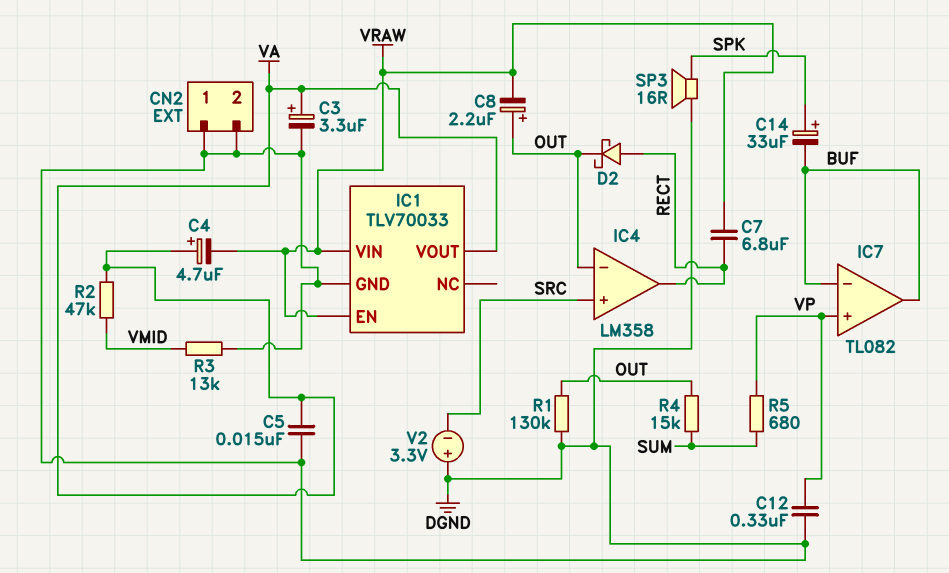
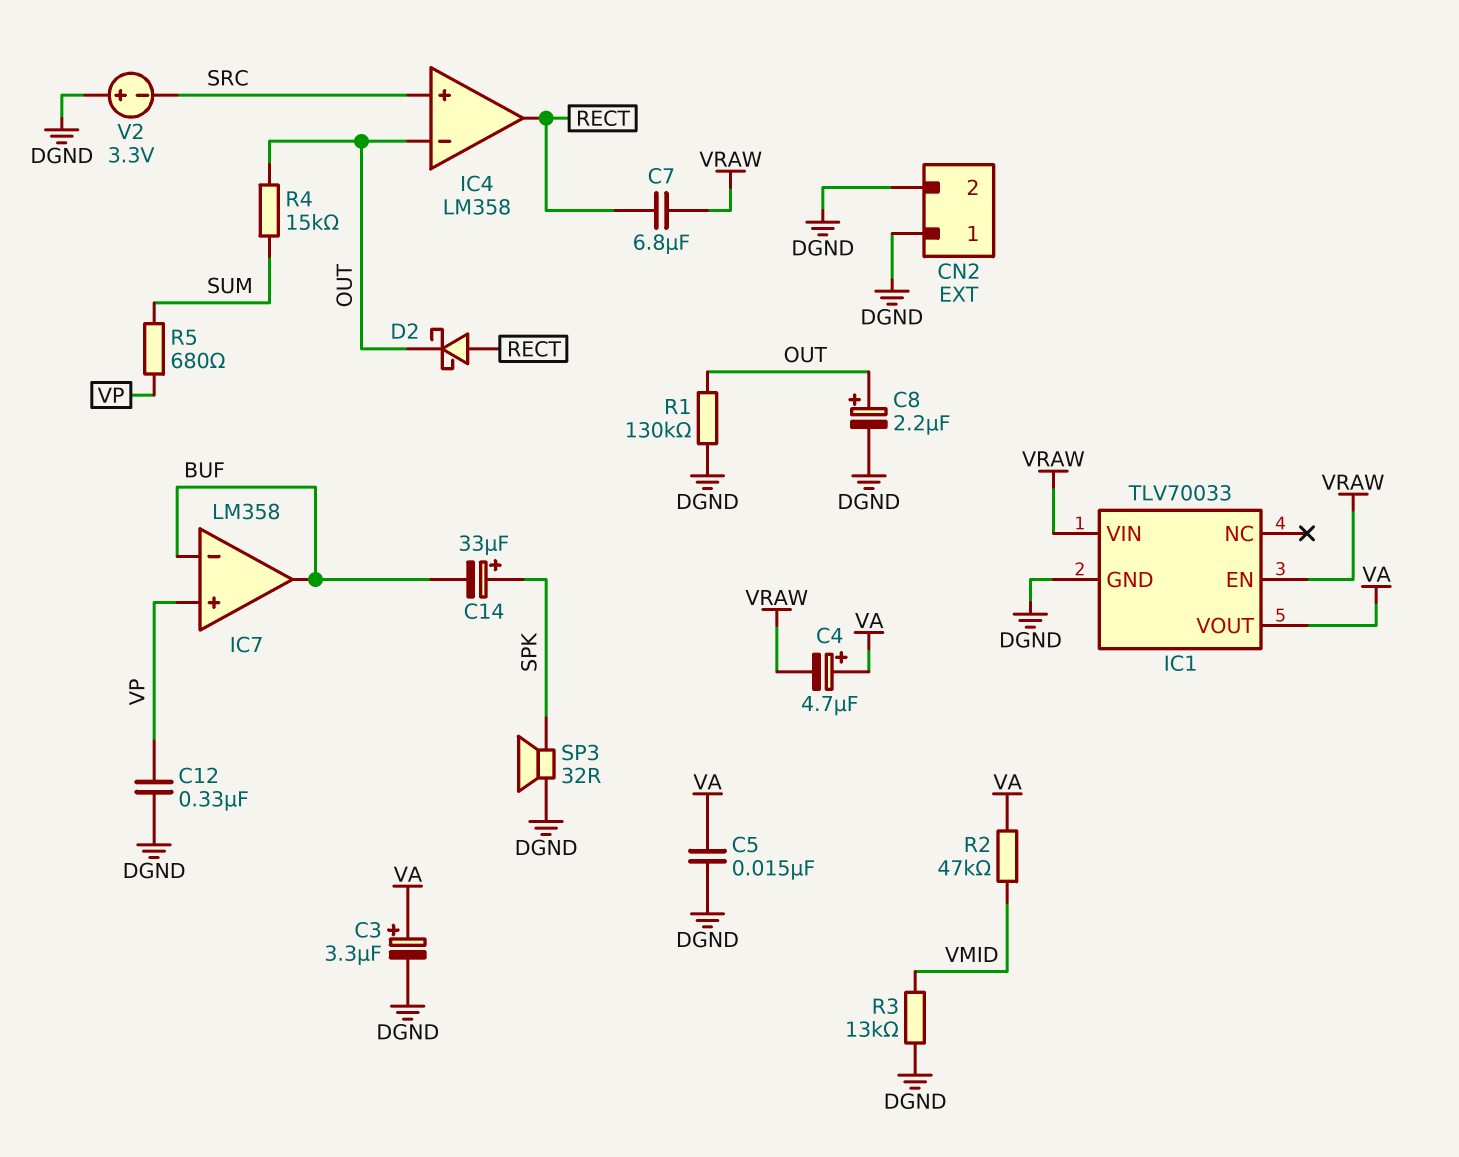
C8: 2.2uF (plus OUT, minus VRAW) -> 2.2uF (plus OUT, minus DGND)
IC7: TL082 -> LM358
SP3: speaker 16R (DGND, SPK) -> speaker 32R (DGND, SPK)

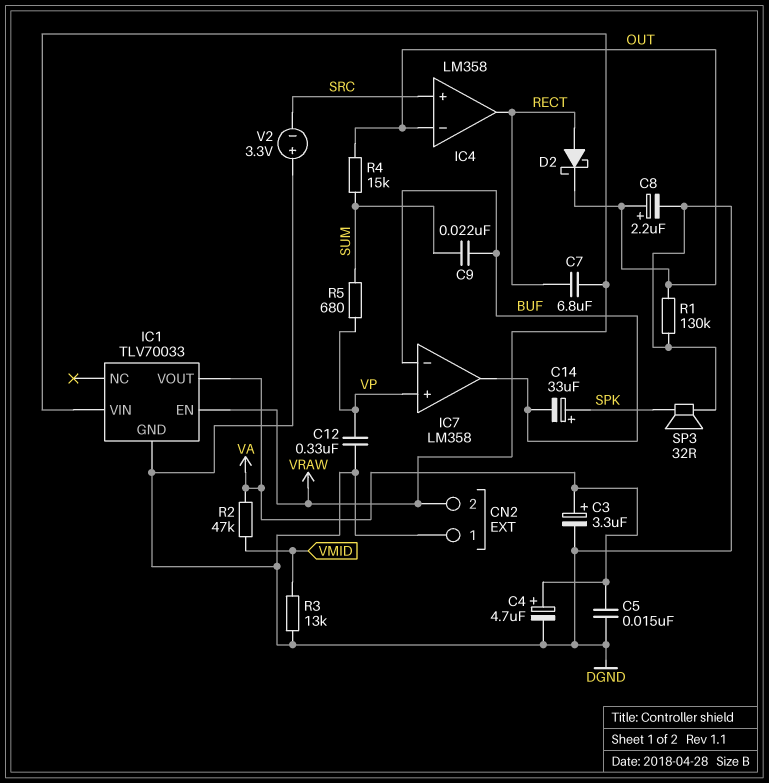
C4: 4.7uF (plus VA, minus VRAW) -> 4.7uF (plus VA, minus DGND)
C9: none -> 22nF (BUF, SUM)
CN2 pin 2: DGND -> VRAW

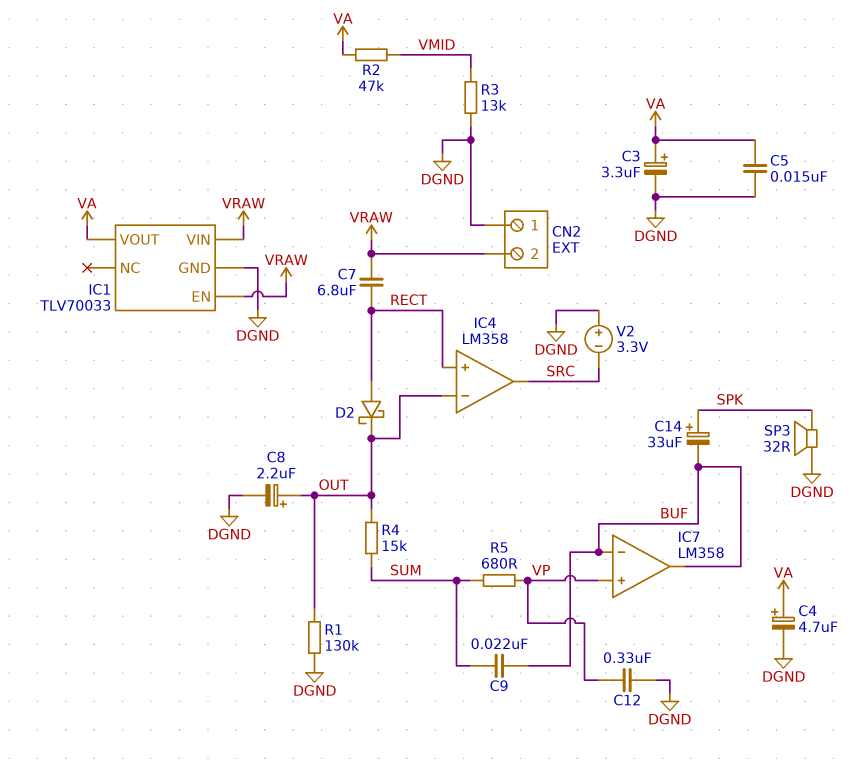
IC4 pin in+: SRC -> RECT
IC4 pin out: RECT -> SRC

